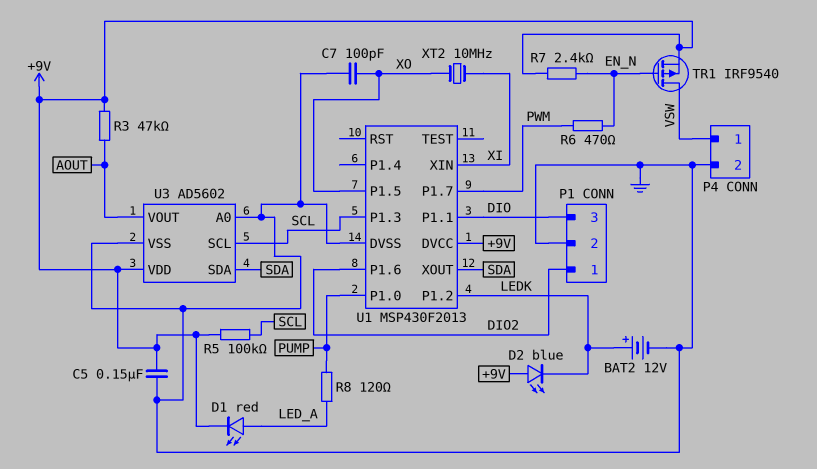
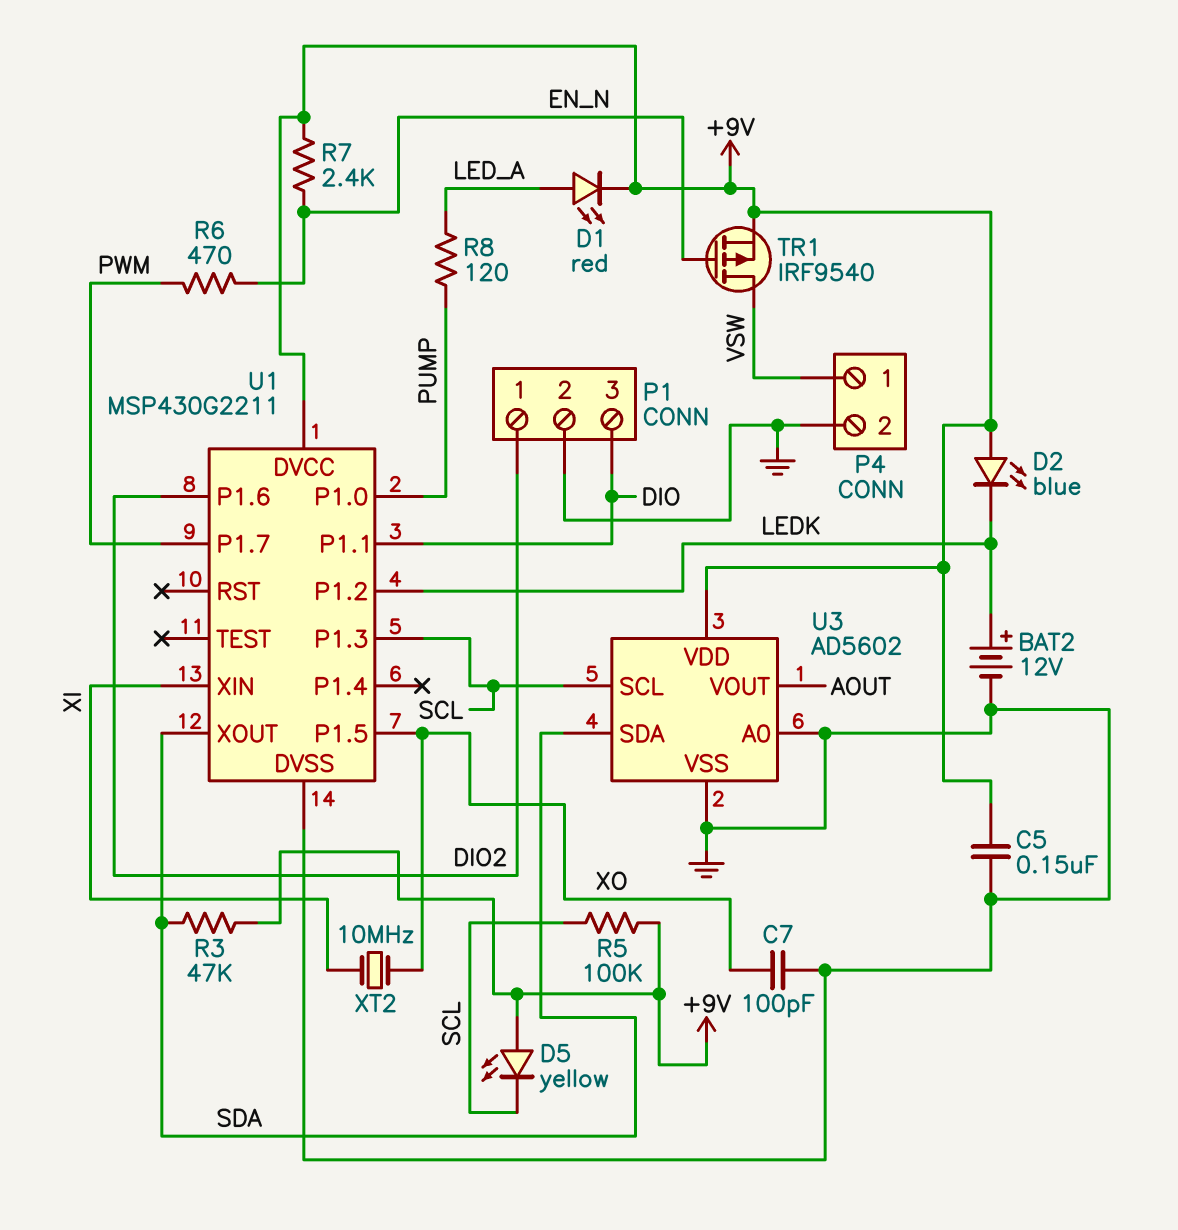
D5: none -> LED yellow (A +9V, K SCL)
R3: 47k (+9V, AOUT) -> 47k (+9V, SDA)
U1: MSP430F2013 -> MSP430G2211

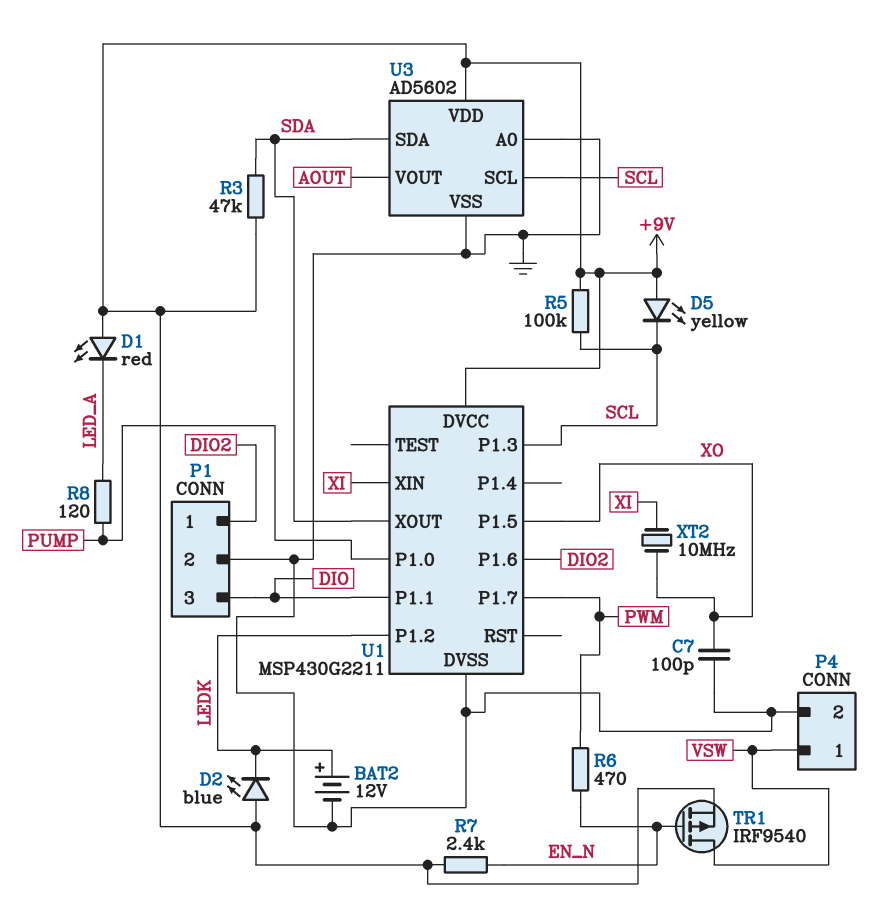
C5: 150nF (+9V, GND) -> none
D1: LED red (A LED_A, K +9V) -> LED red (A +9V, K LED_A)

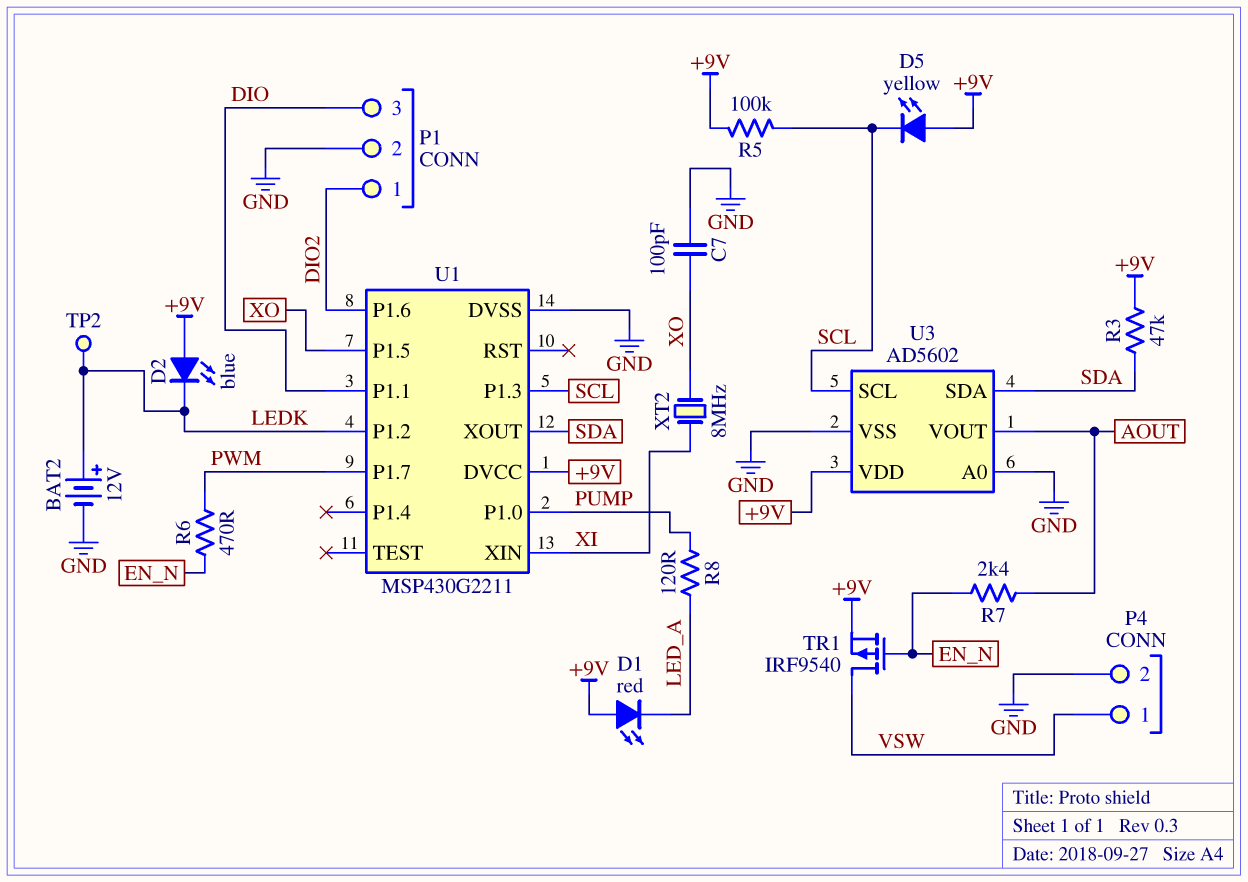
R7: 2.4k (+9V, EN_N) -> 2.4k (AOUT, EN_N)
TP2: none -> test point (LEDK)
XT2: 10MHz (XI, XO) -> 8MHz (XI, XO)

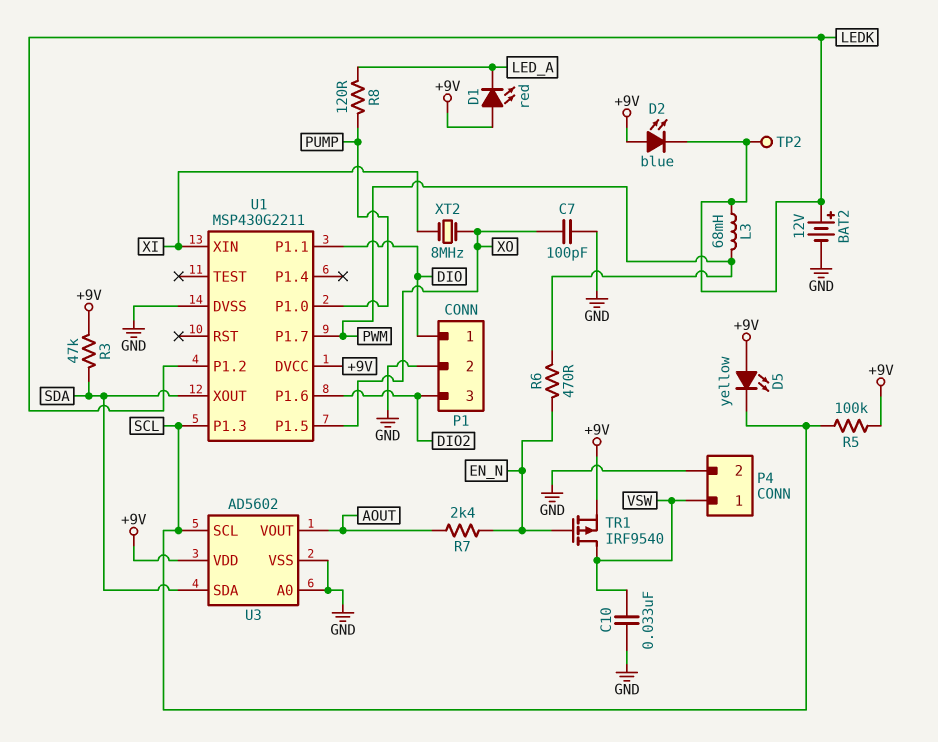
C10: none -> 33nF (GND, VSW)
L3: none -> 68mH (LEDK, PWM)
P1 pin 1: DIO2 -> DIO
P1 pin 3: DIO -> DIO2

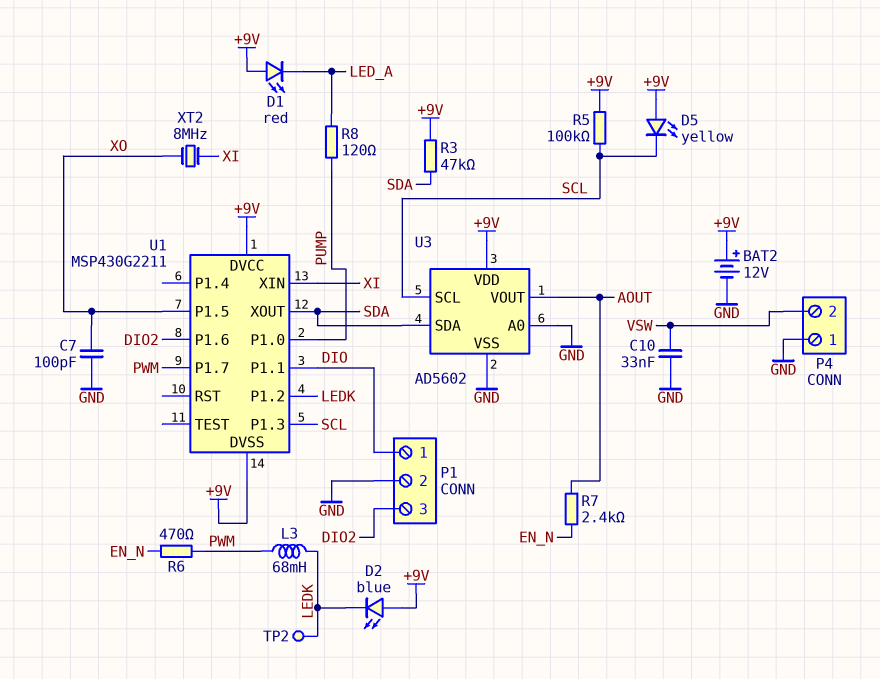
BAT2: 12V (plus LEDK, minus GND) -> 12V (plus +9V, minus GND)
P4 pin 1: VSW -> GND
P4 pin 2: GND -> VSW
TR1: PMOS IRF9540 (G EN_N, D VSW, S +9V) -> none
U1 pin DVSS: GND -> +9V

